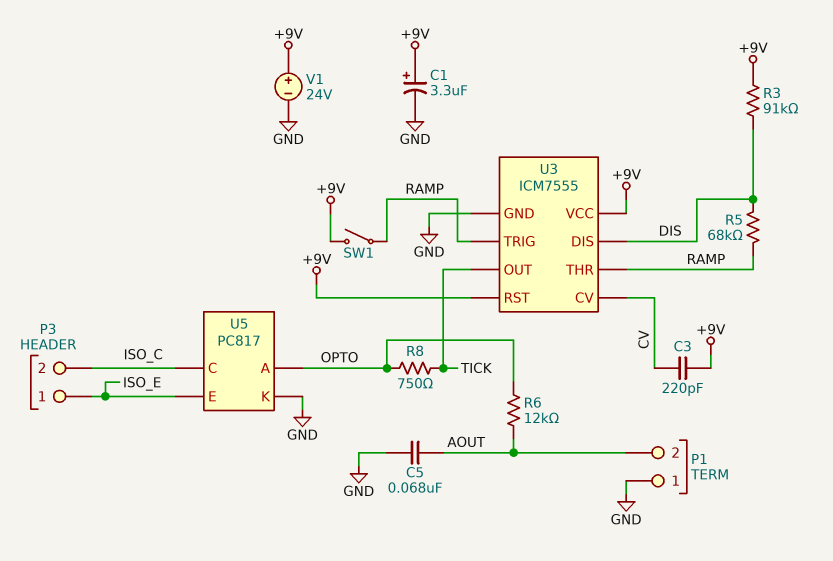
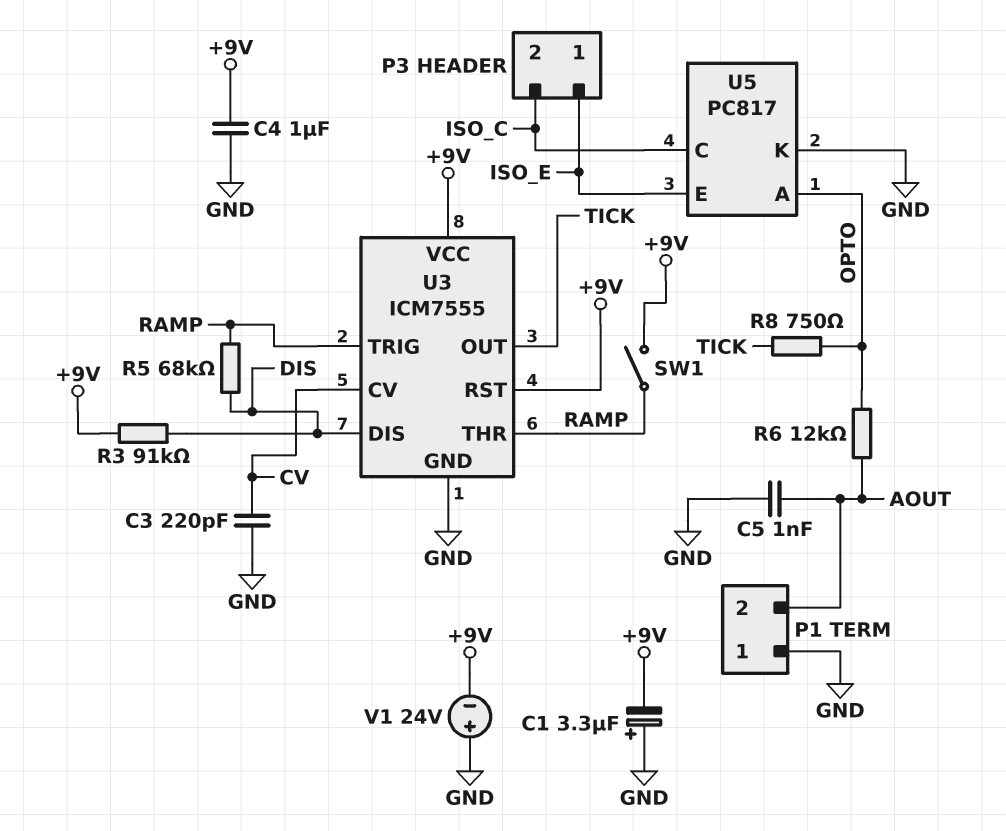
C1: 3.3uF (plus +9V, minus GND) -> 3.3uF (plus GND, minus +9V)
C3: 220pF (+9V, CV) -> 220pF (CV, GND)
C4: none -> 1uF (+9V, GND)
C5: 68nF (AOUT, GND) -> 1nF (AOUT, GND)
V1: 24V (plus +9V, minus GND) -> 24V (plus GND, minus +9V)

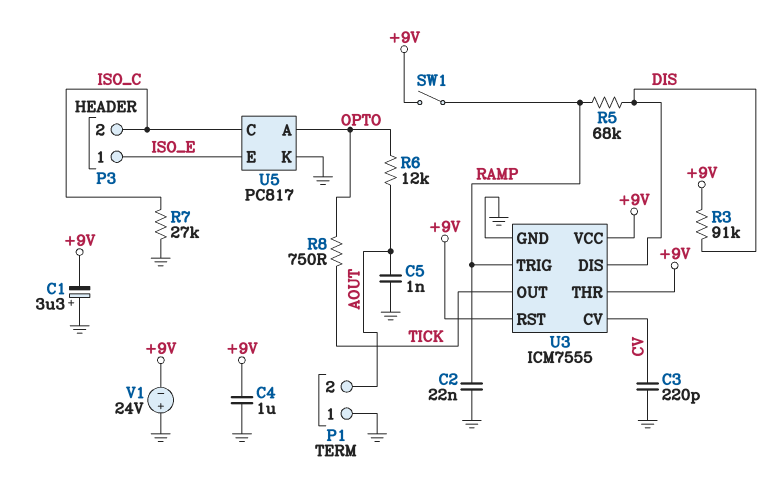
C2: none -> 22nF (GND, RAMP)
R7: none -> 27k (GND, ISO_C)
U3 pin THR: RAMP -> +9V

